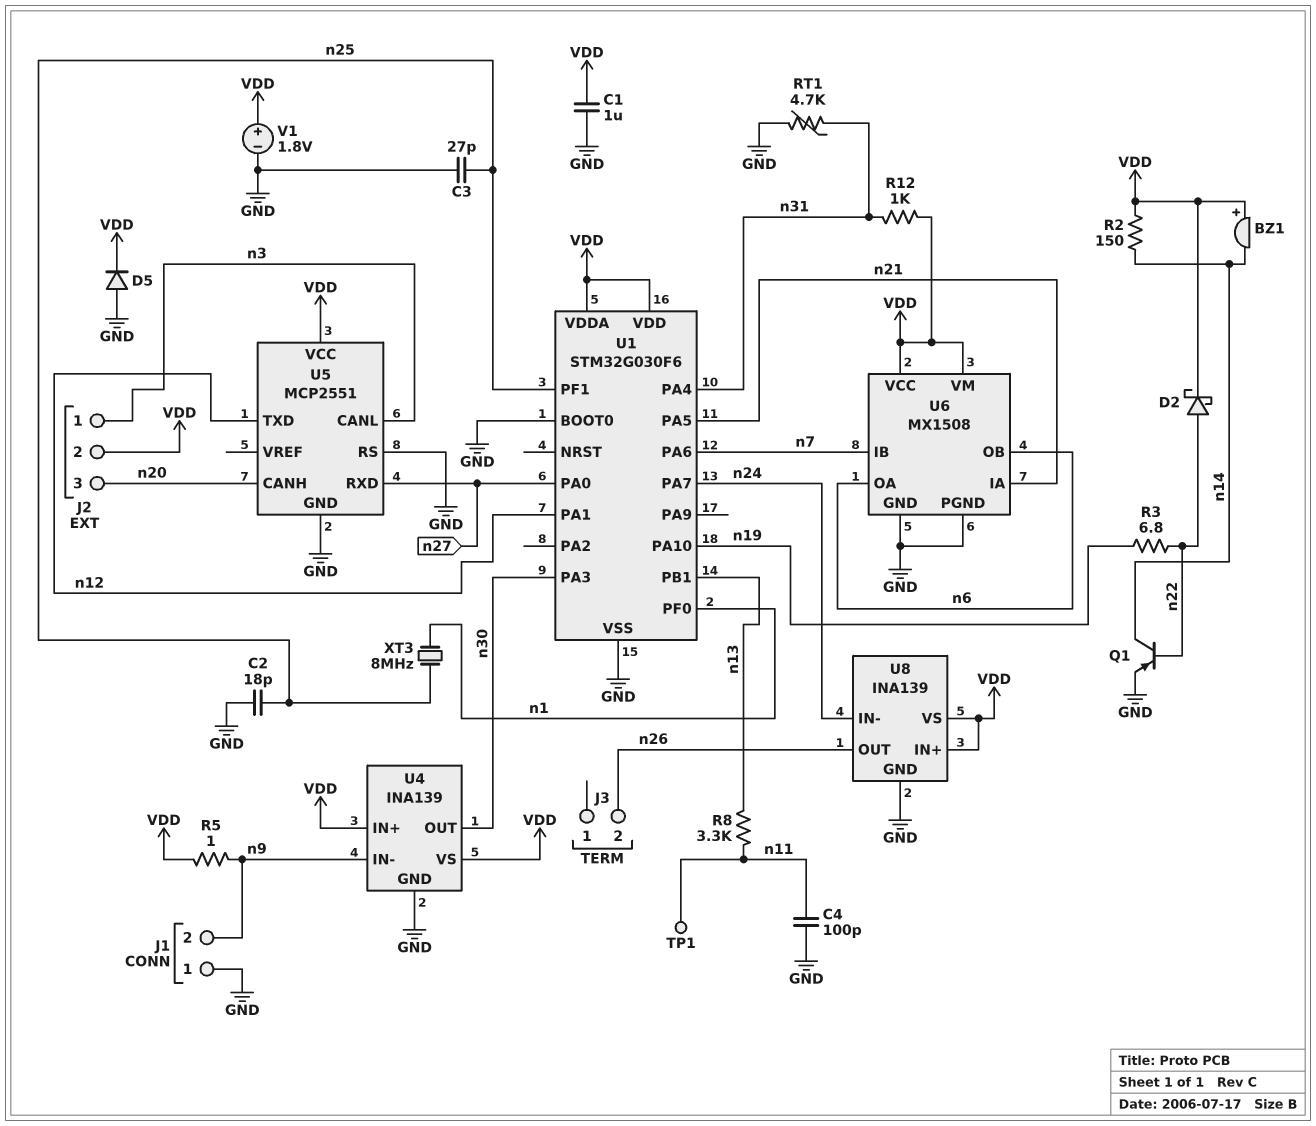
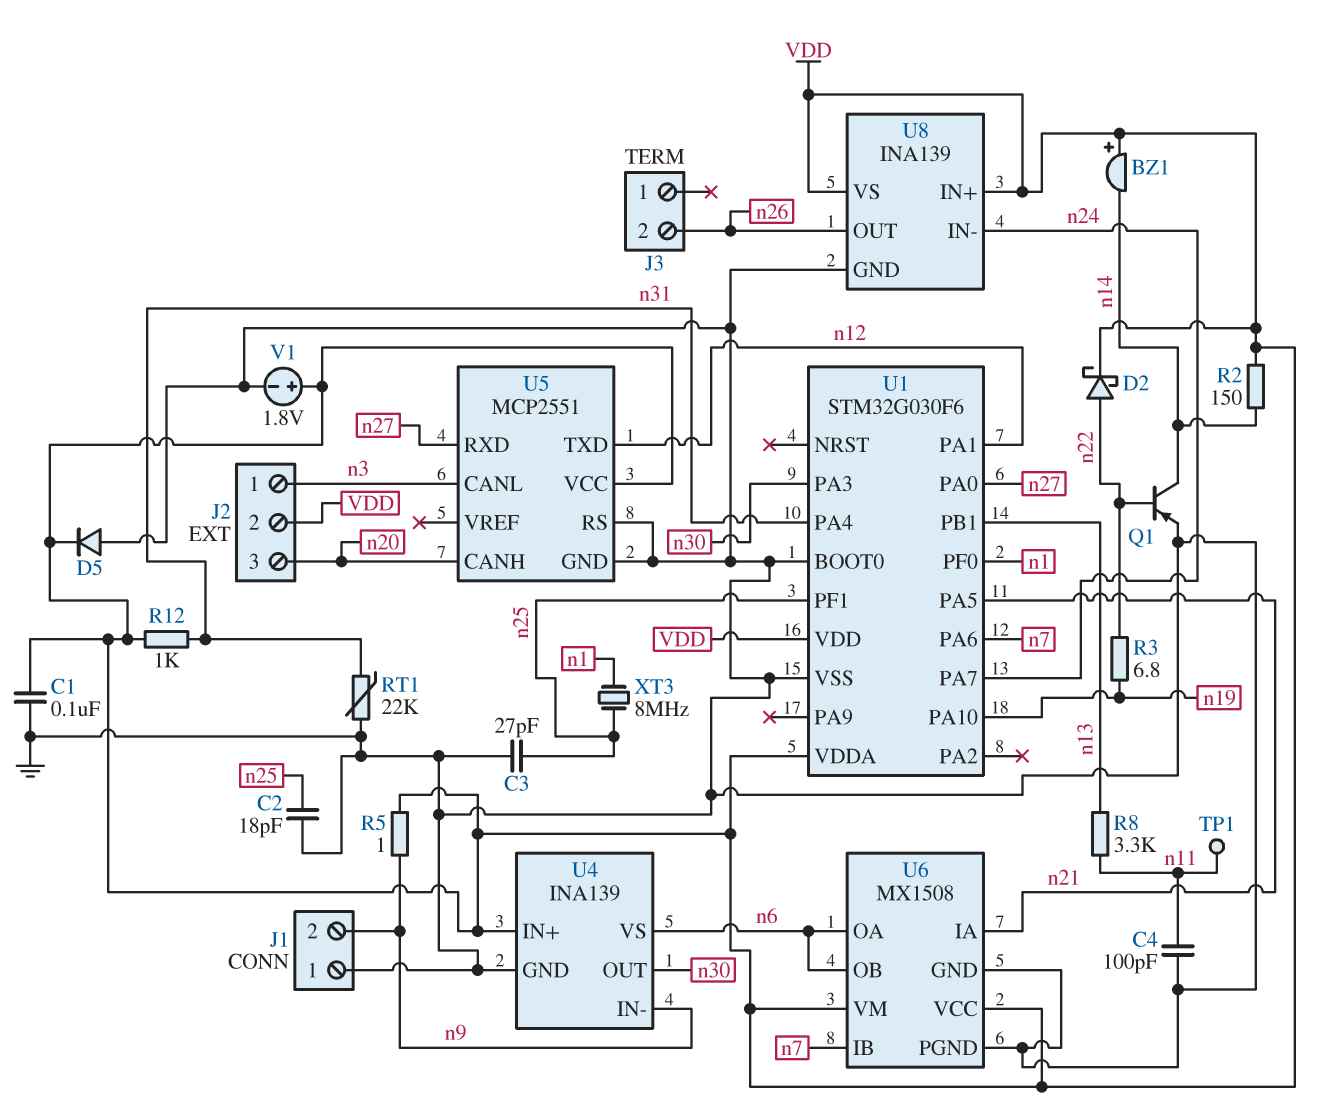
C1: 1uF (GND, VDD) -> 100nF (GND, VDD)
RT1: 4.7k (GND, n31) -> 22k (GND, n31)
U4 pin VS: VDD -> n6

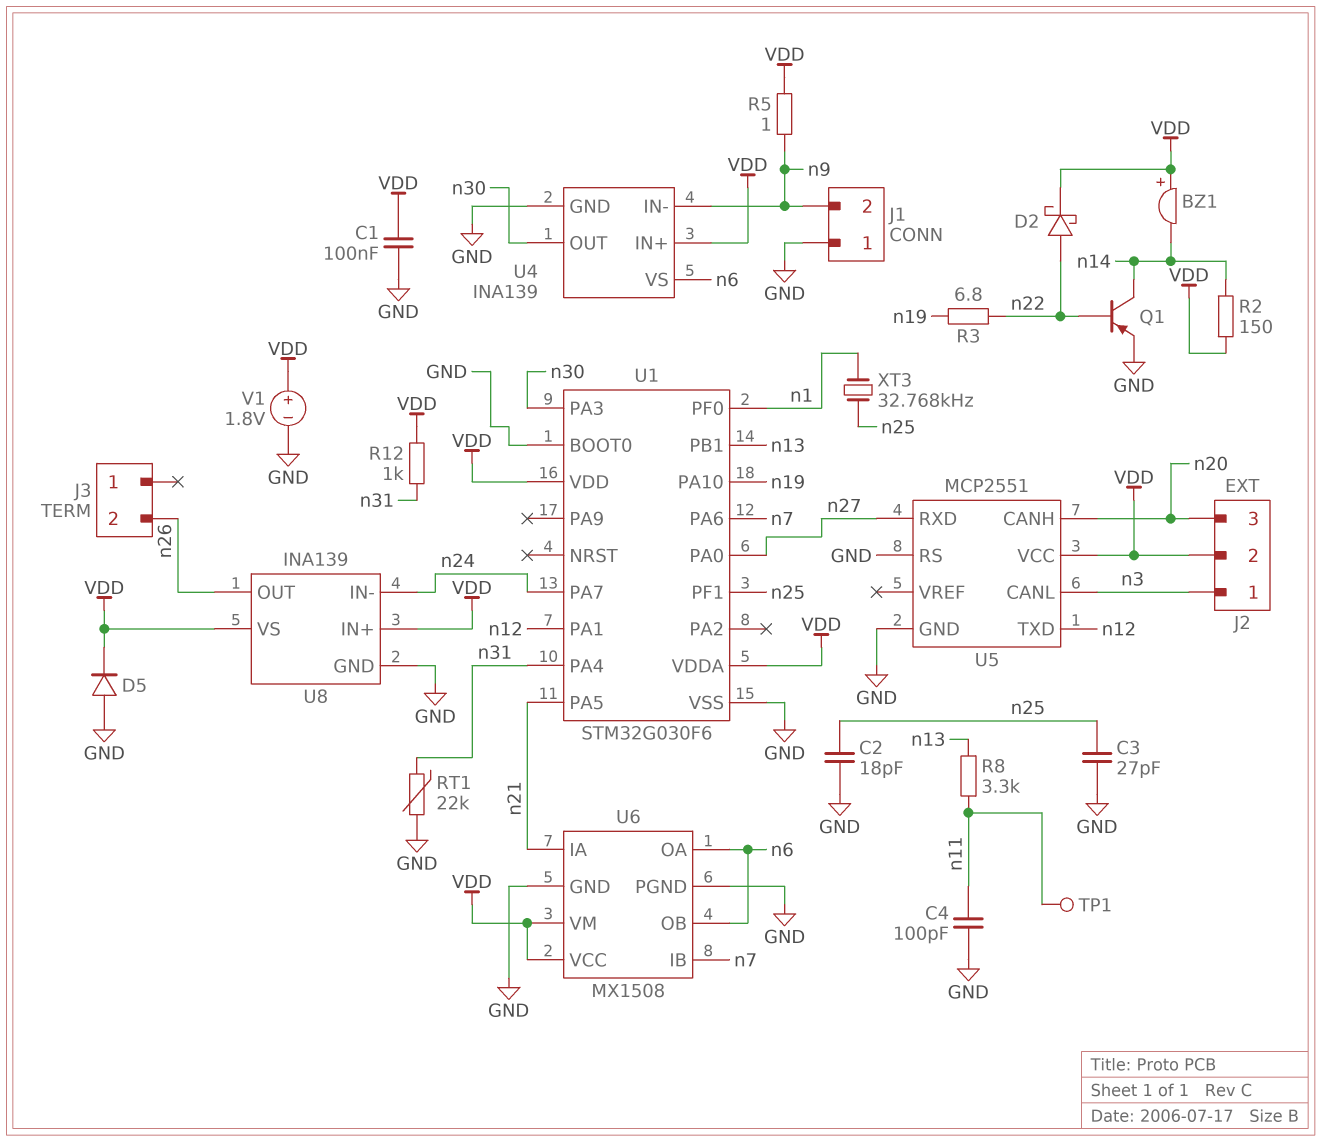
XT3: 8MHz (n1, n25) -> 32.768kHz (n1, n25)

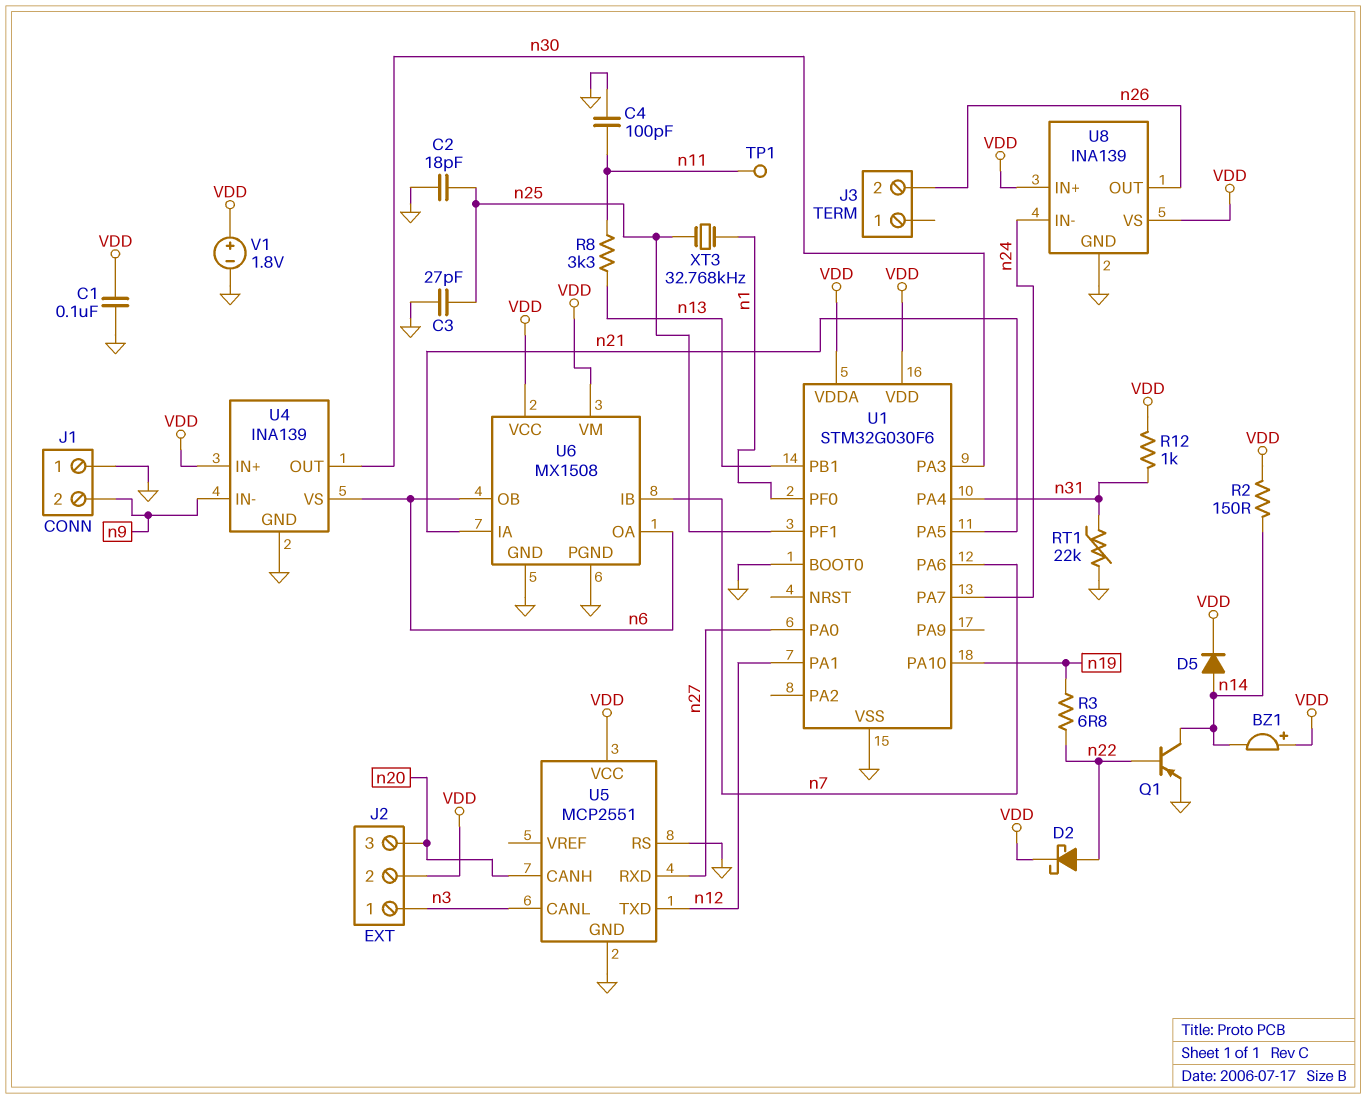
D5: diode (A GND, K VDD) -> diode (A n14, K VDD)
R5: 1 (VDD, n9) -> none

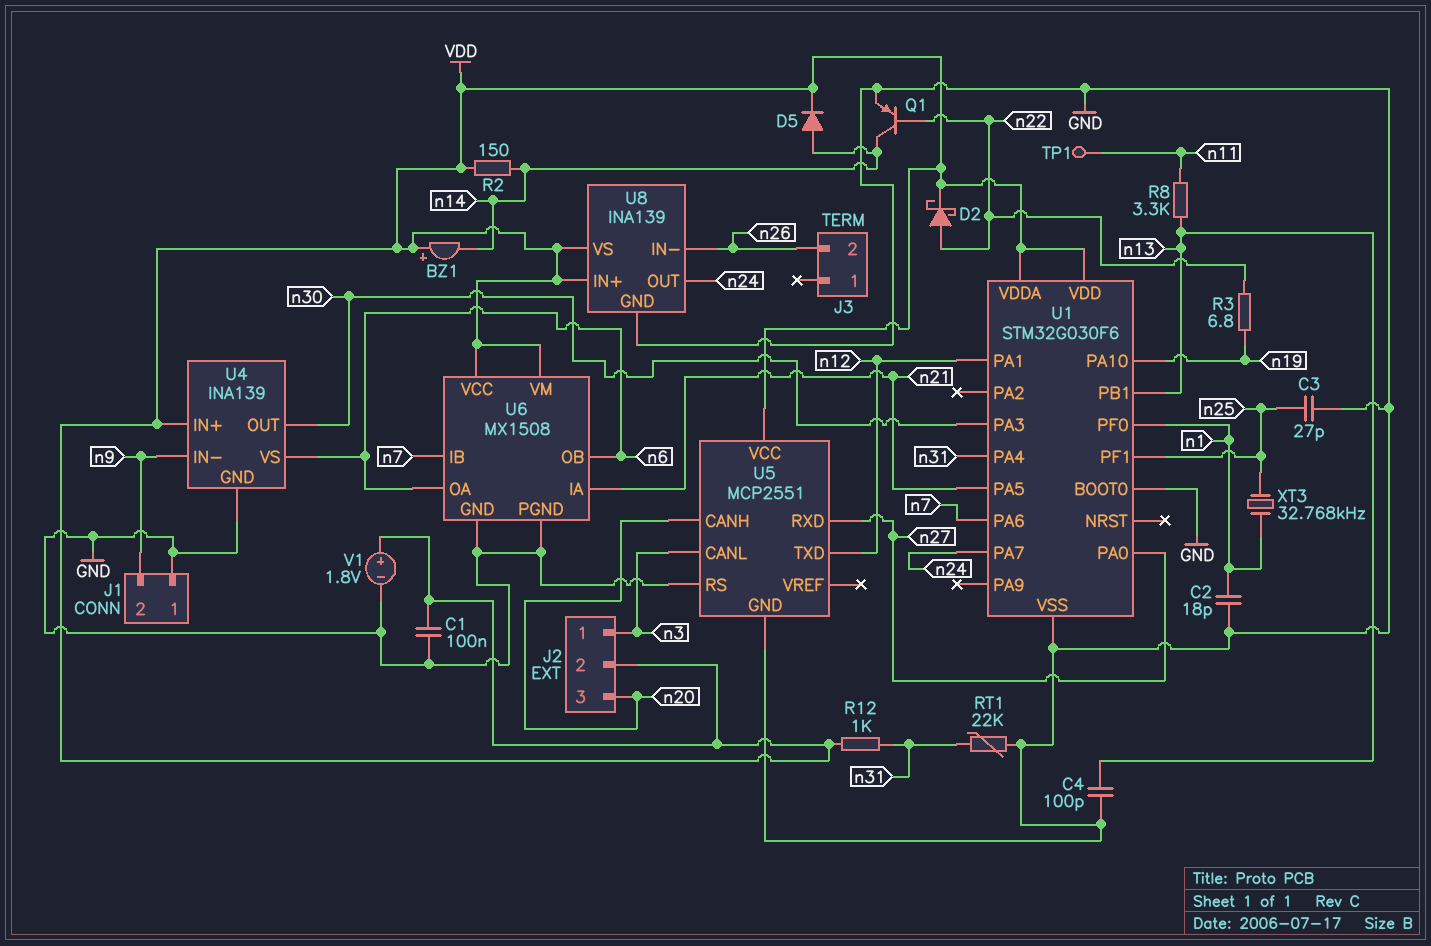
C2: 18pF (GND, n25) -> 18pF (GND, n1)
C4: 100pF (GND, n11) -> 100pF (GND, n13)
U8 pin IN-: n24 -> n26
U8 pin OUT: n26 -> n24

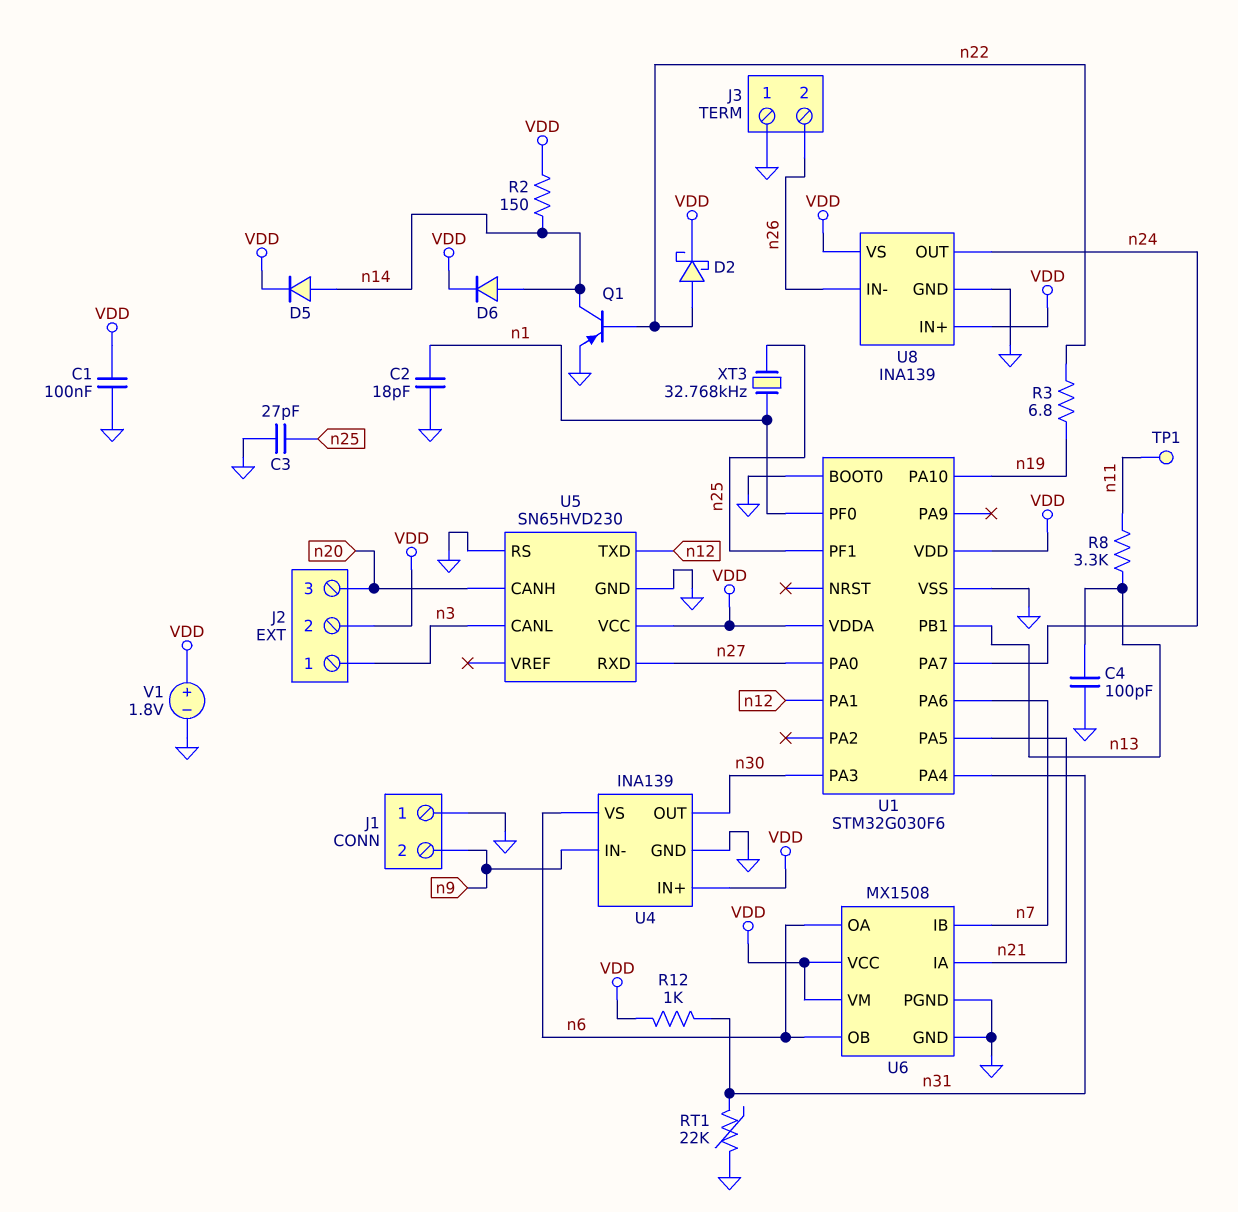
BZ1: buzzer (plus VDD, minus n14) -> none
D6: none -> diode (A n14, K VDD)
J3 pin 1: none -> GND
U5: MCP2551 -> SN65HVD230

